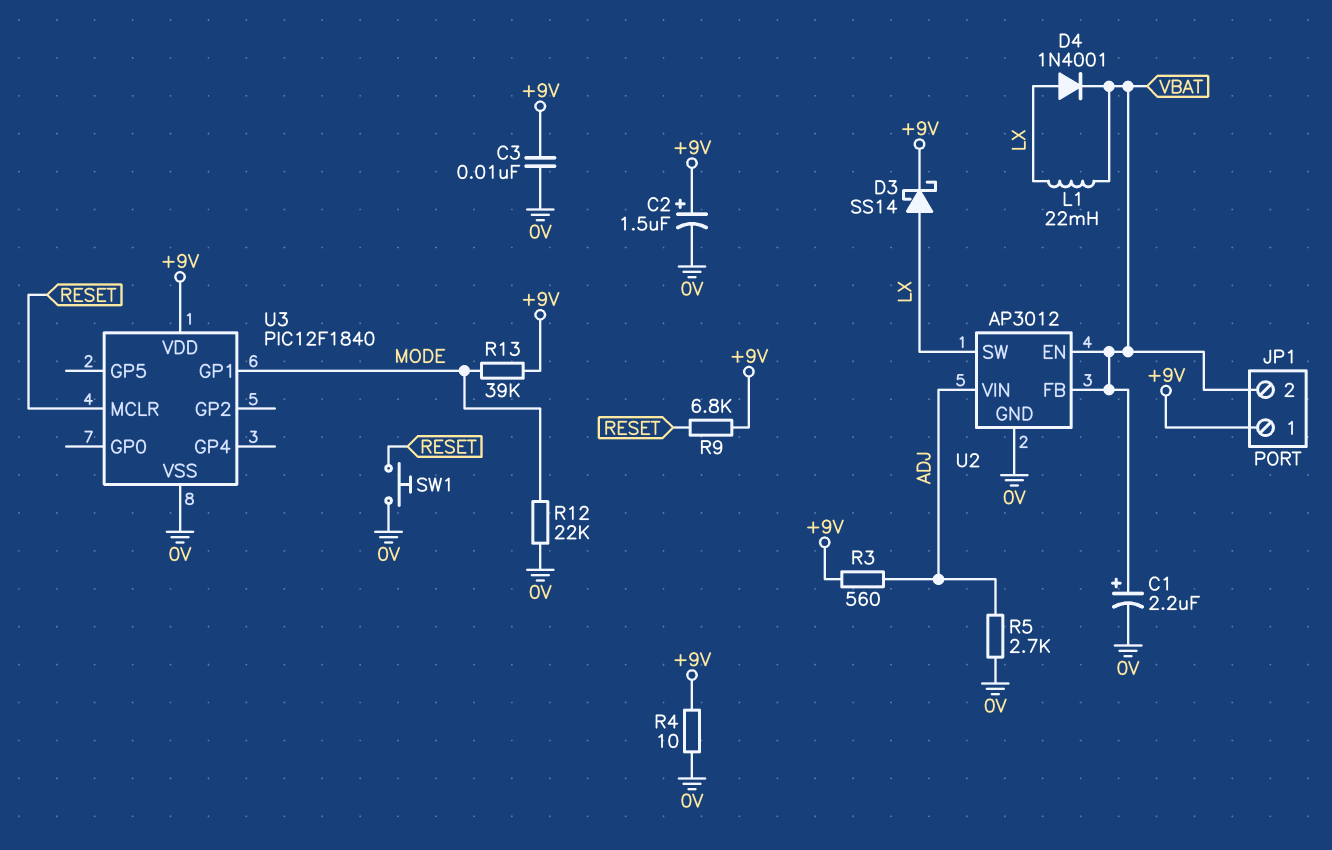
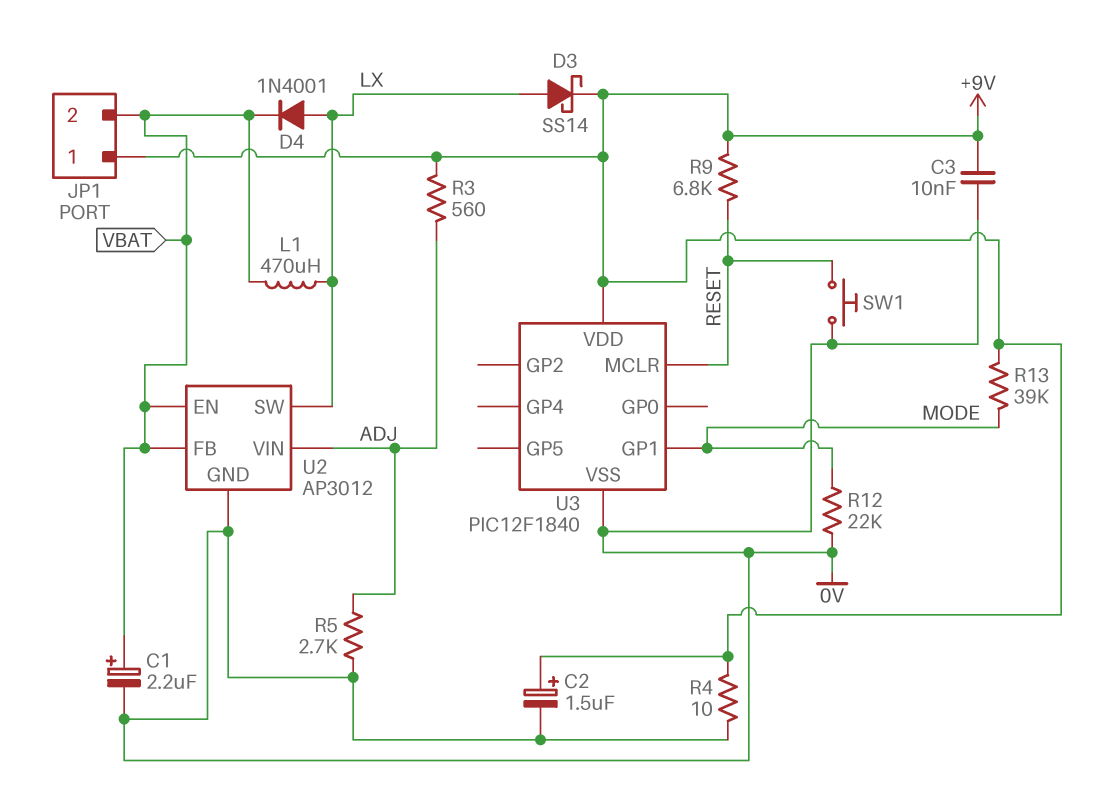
L1: 22mH (LX, VBAT) -> 470uH (LX, VBAT)

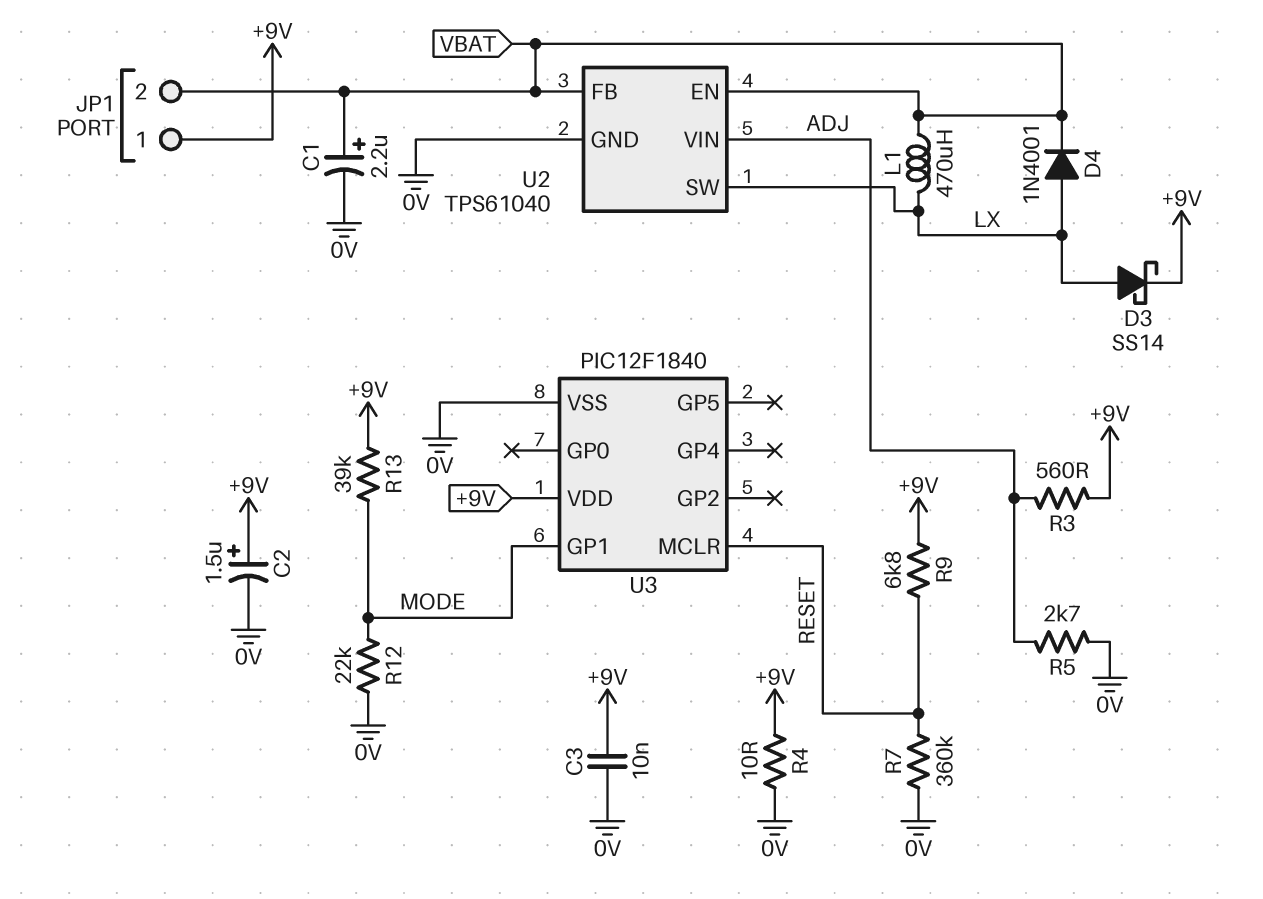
R7: none -> 360k (0V, RESET)
SW1: button (0V, RESET) -> none
U2: AP3012 -> TPS61040

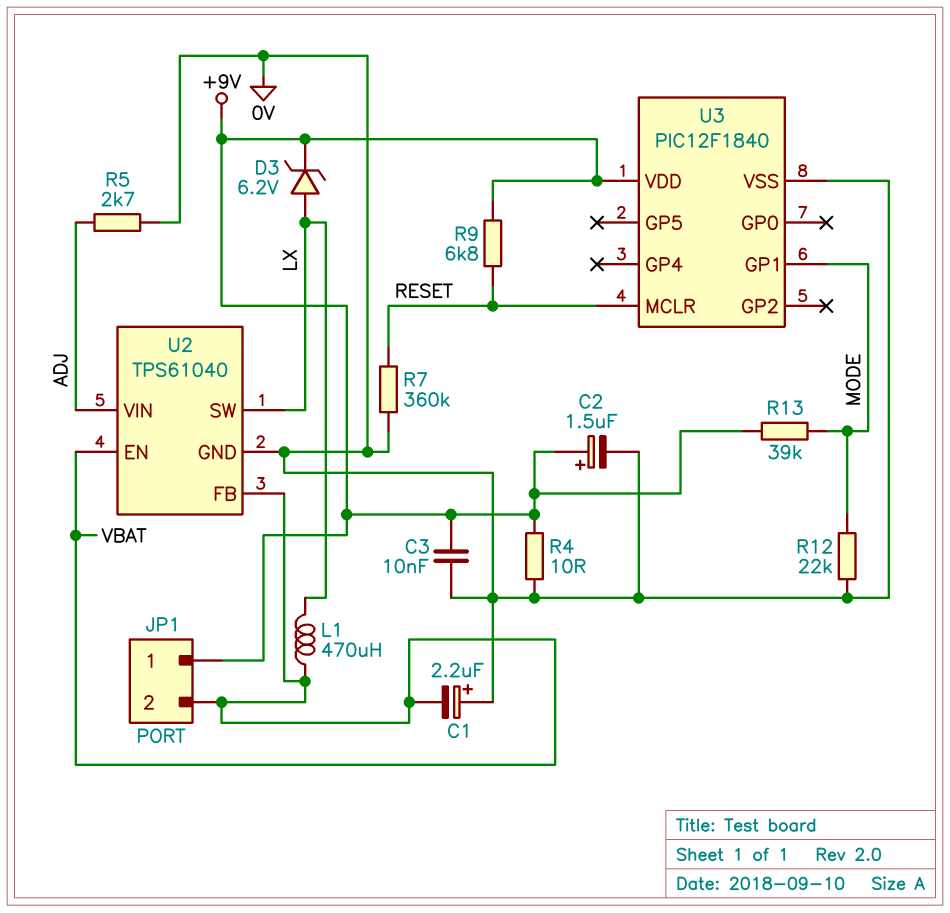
C1: 2.2uF (plus VBAT, minus 0V) -> 2.2uF (plus 0V, minus VBAT)
D3: schottky SS14 (A LX, K +9V) -> zener 6.2V (A LX, K +9V)
D4: diode 1N4001 (A LX, K VBAT) -> none
R3: 560 (+9V, ADJ) -> none

